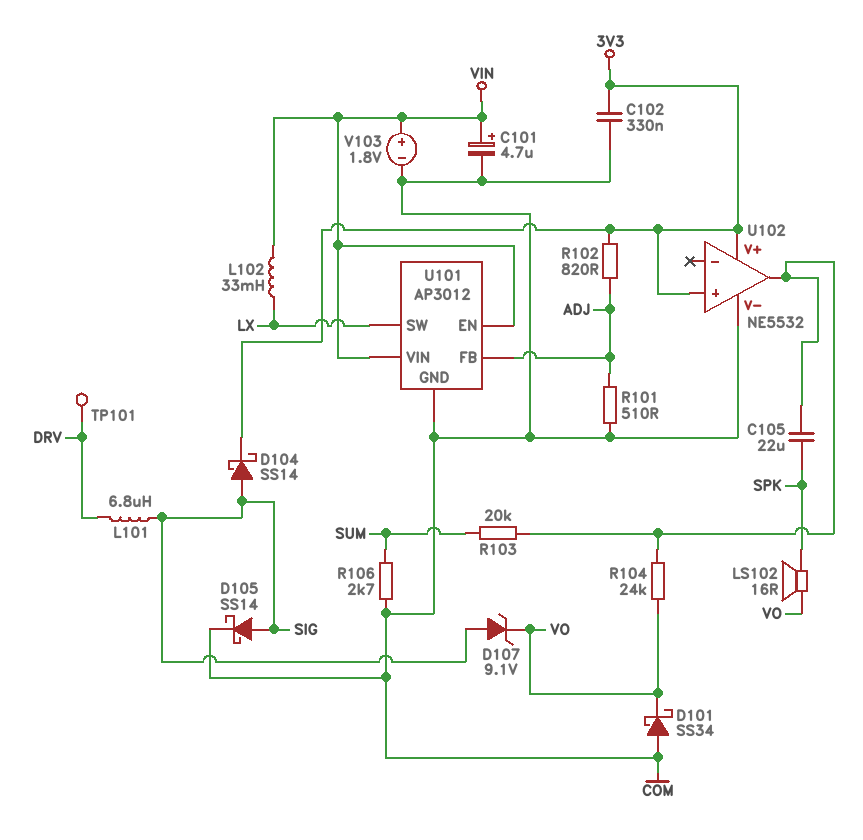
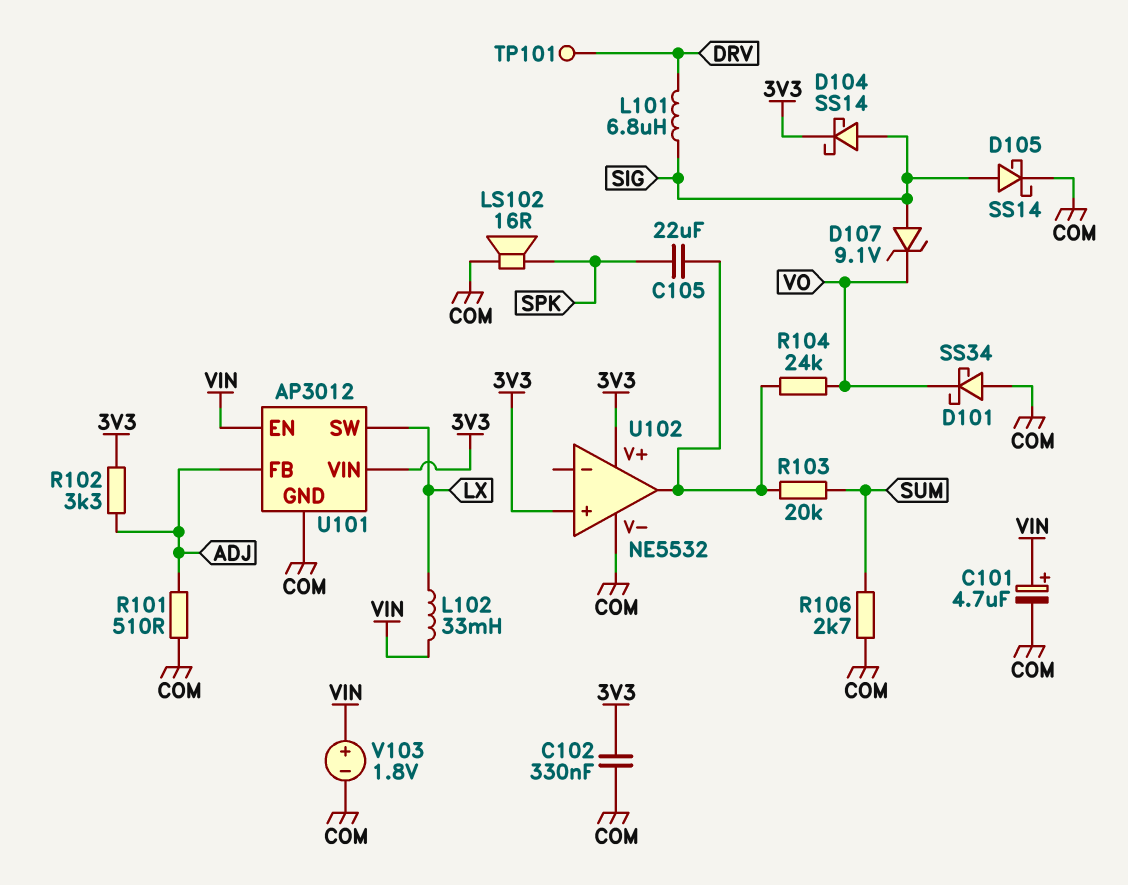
LS102: speaker 16R (SPK, VO) -> speaker 16R (COM, SPK)
R102: 820 (3V3, ADJ) -> 3.3k (3V3, ADJ)
U101 pin VIN: VIN -> 3V3

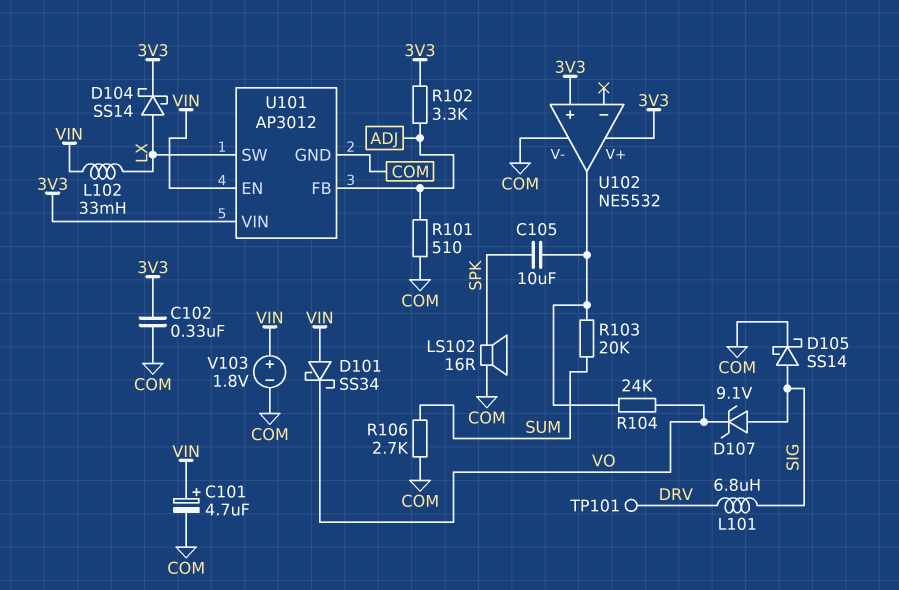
C105: 22uF (SPK, U102/out) -> 10uF (SPK, U102/out)
D101: schottky SS34 (A COM, K VO) -> schottky SS34 (A VIN, K VO)
D104: schottky SS14 (A SIG, K 3V3) -> schottky SS14 (A LX, K 3V3)

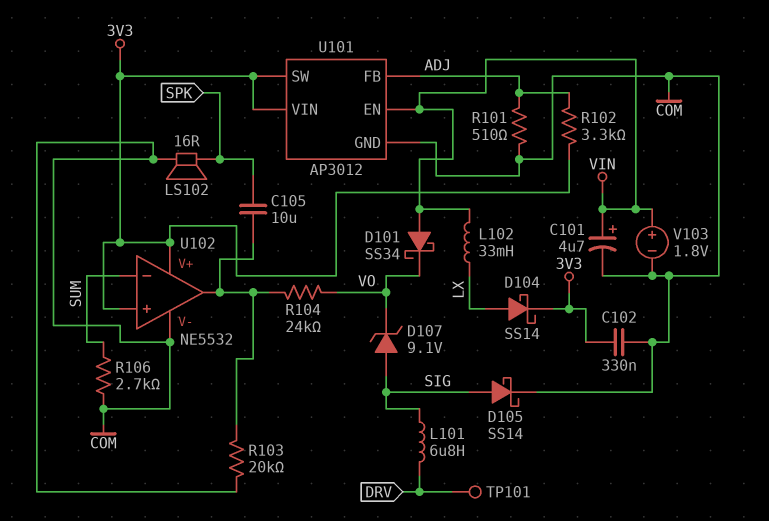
R103: 20k (SUM, U102/out) -> 20k (COM, U102/out)
U101 pin SW: LX -> 3V3
U102 pin in-: none -> SUM

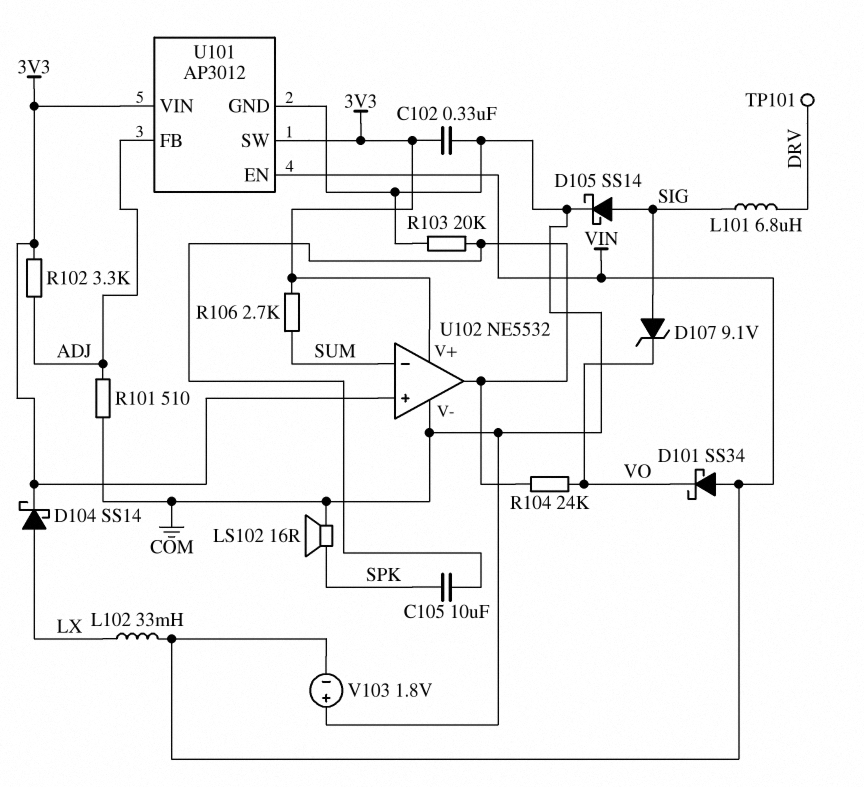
C101: 4.7uF (plus VIN, minus COM) -> none
R106: 2.7k (COM, SUM) -> 2.7k (3V3, SUM)
V103: 1.8V (plus VIN, minus COM) -> 1.8V (plus COM, minus VIN)

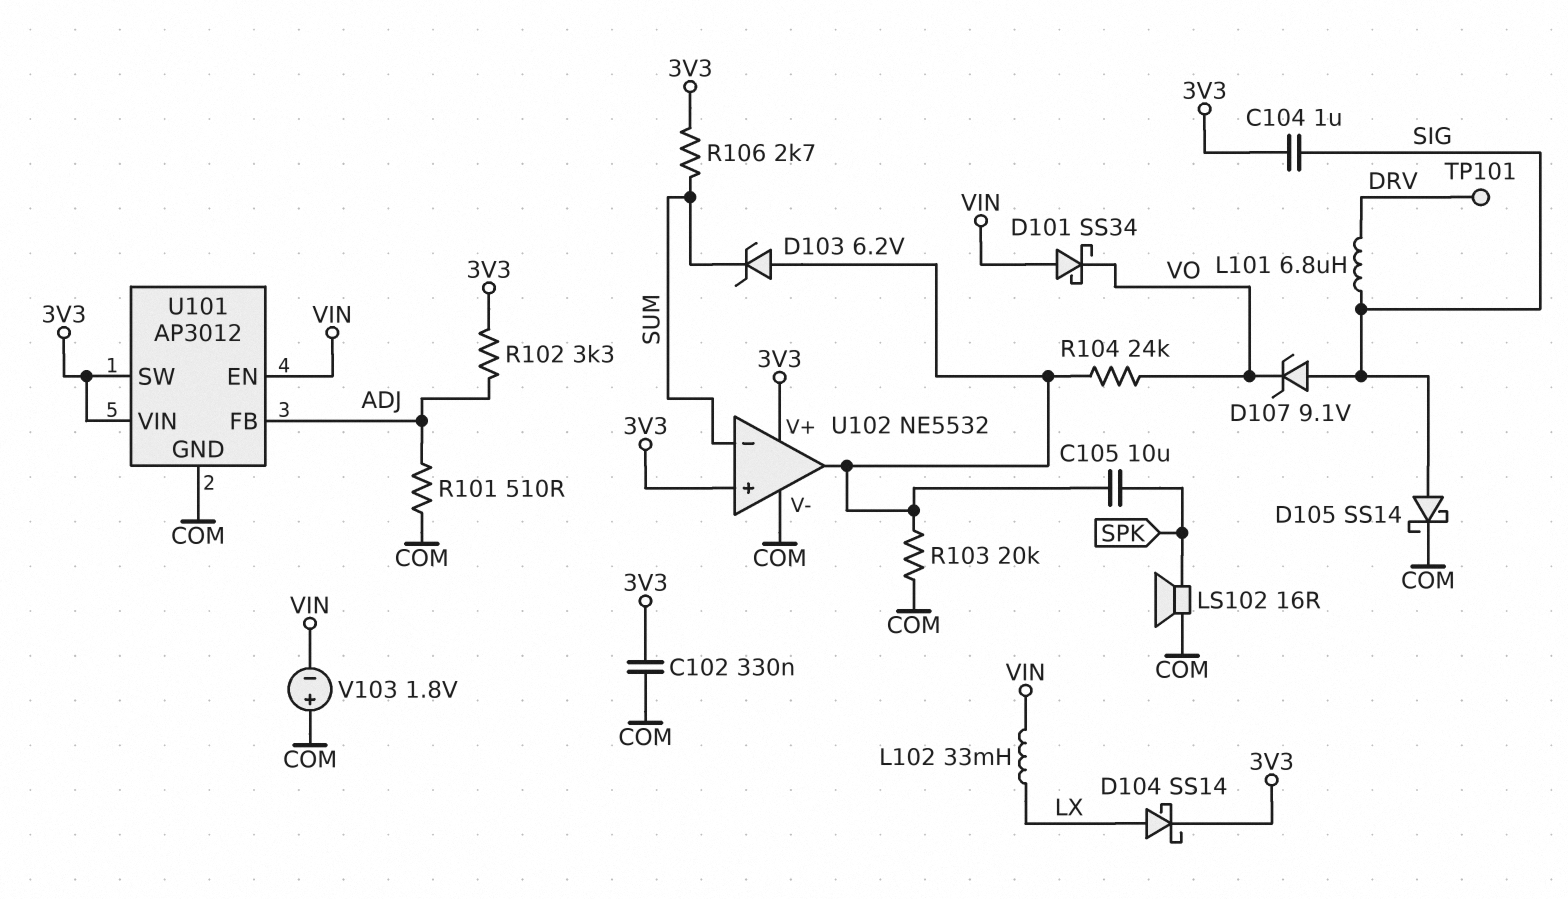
C104: none -> 1uF (3V3, SIG)
D103: none -> zener 6.2V (A U102/out, K SUM)

